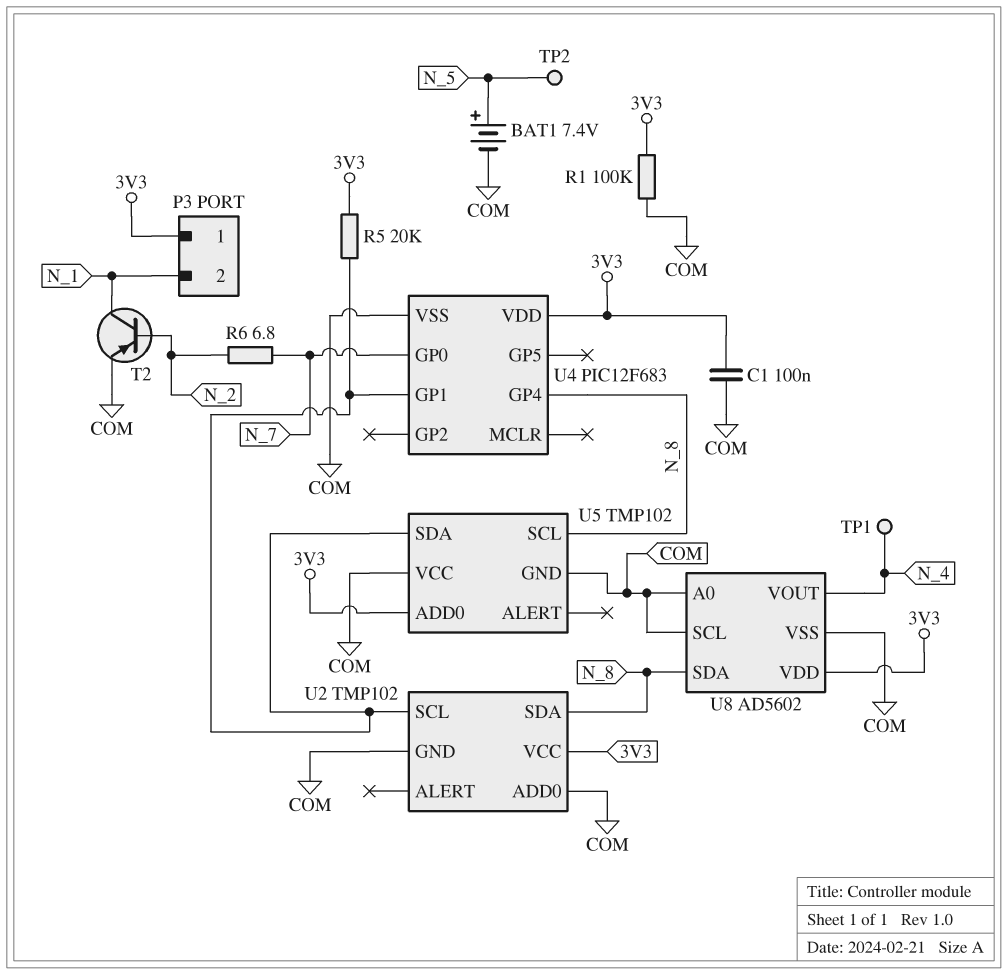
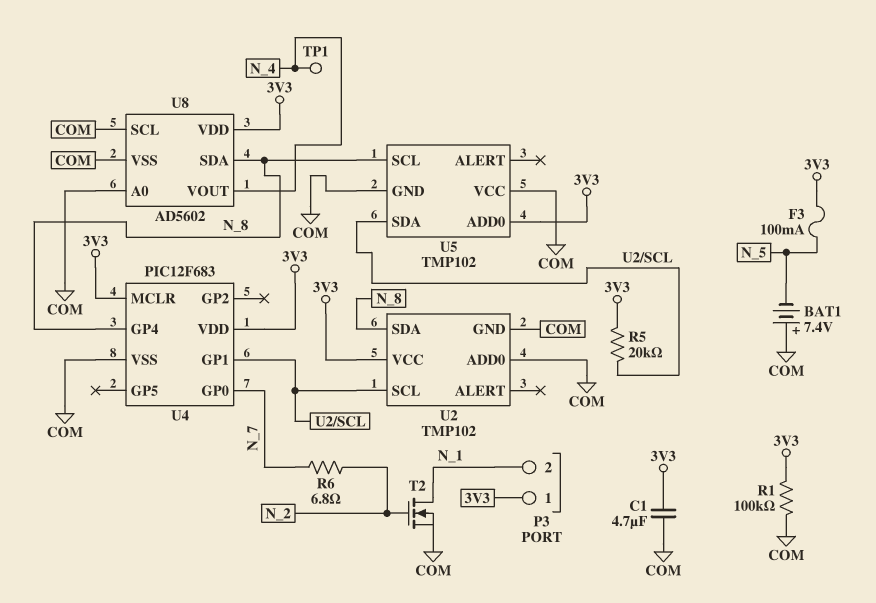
BAT1: 7.4V (plus N_5, minus COM) -> 7.4V (plus COM, minus N_5)
C1: 100nF (3V3, COM) -> 4.7uF (3V3, COM)
F3: none -> 100mA (3V3, N_5)
T2: PNP (B N_2, C N_1, E COM) -> NMOS (G N_2, D N_1, S COM)
TP2: test point (N_5) -> none
U4 pin MCLR: none -> 3V3

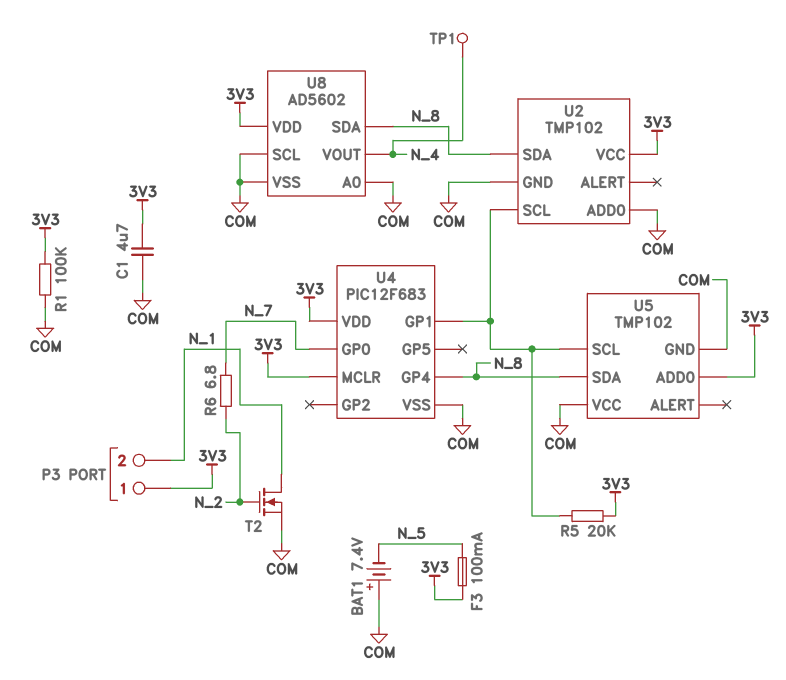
U5 pin SCL: N_8 -> U2/SCL
U5 pin SDA: U2/SCL -> N_8

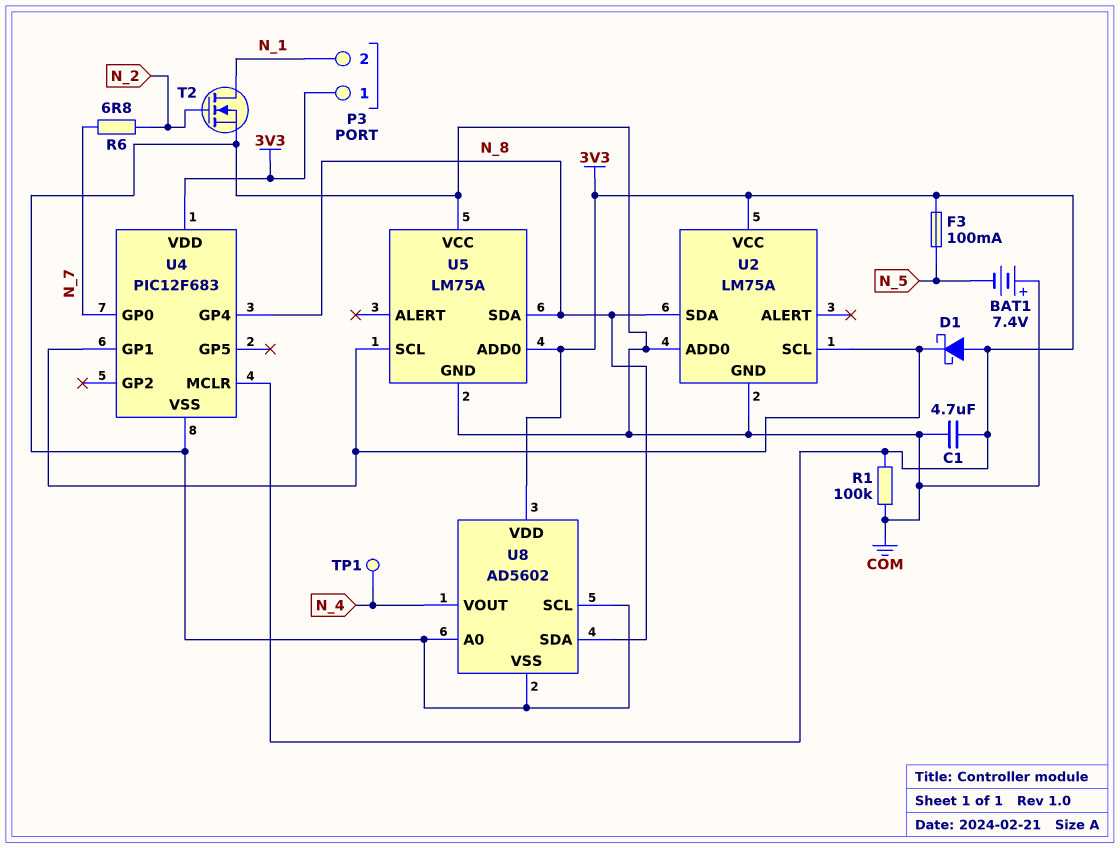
D1: none -> schottky (A 3V3, K U2/SCL)
R5: 20k (3V3, U2/SCL) -> none
U2: TMP102 -> LM75A
U5: TMP102 -> LM75A

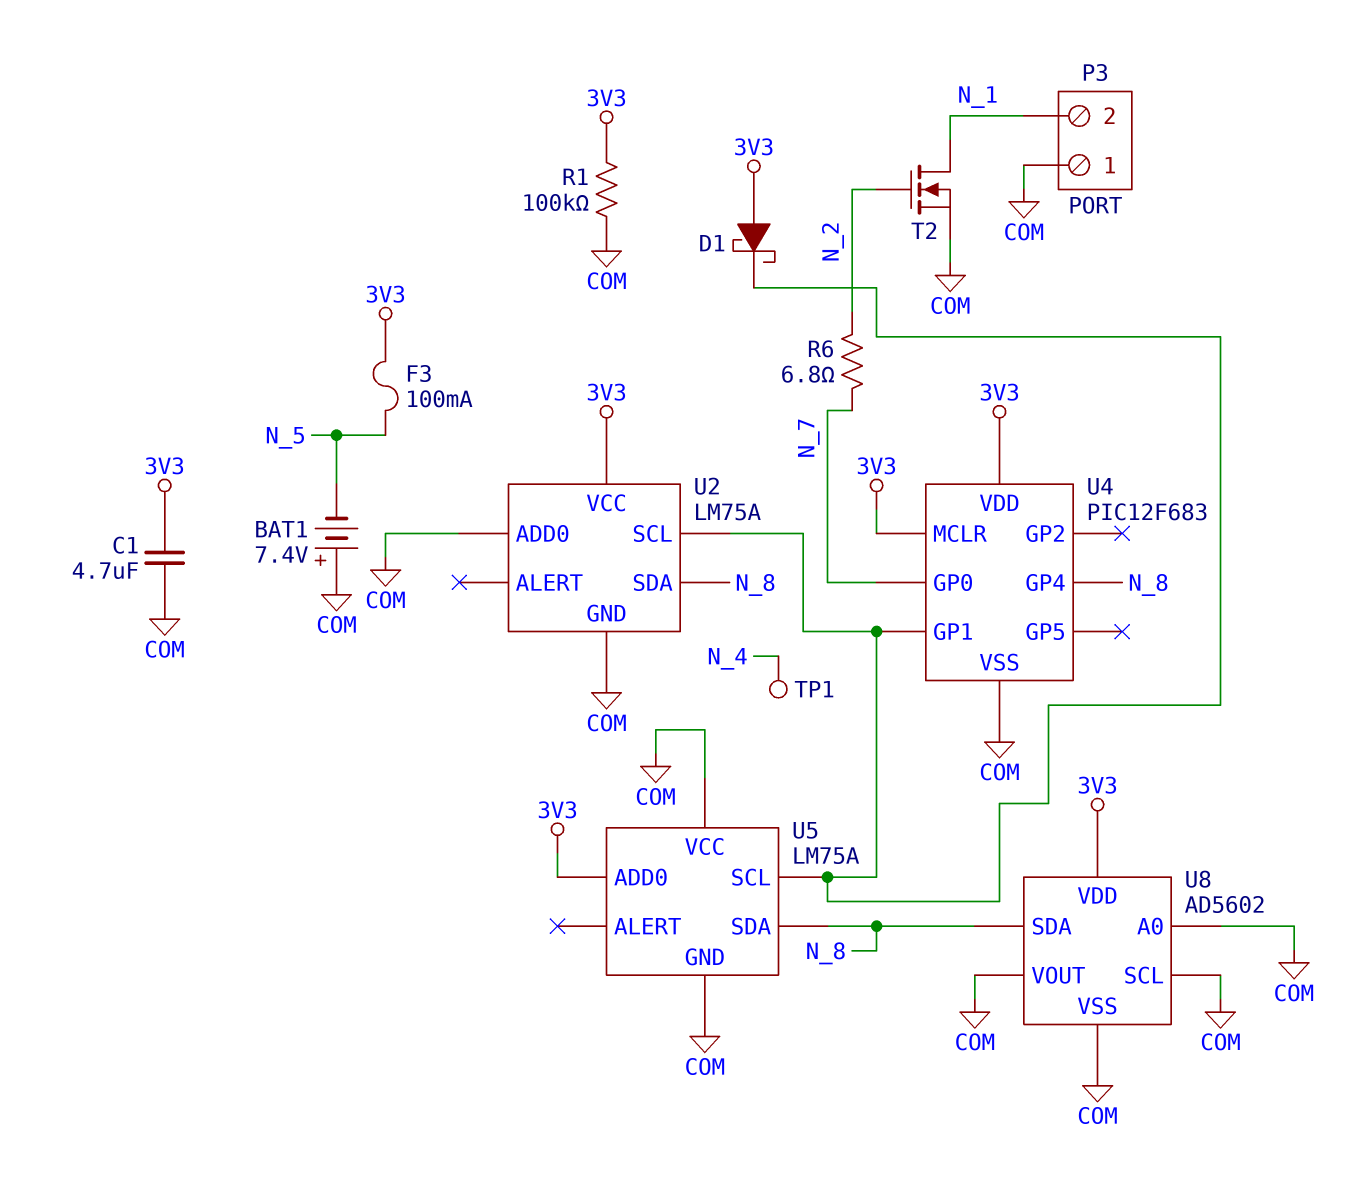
P3 pin 1: 3V3 -> COM
U8 pin VOUT: N_4 -> COM

